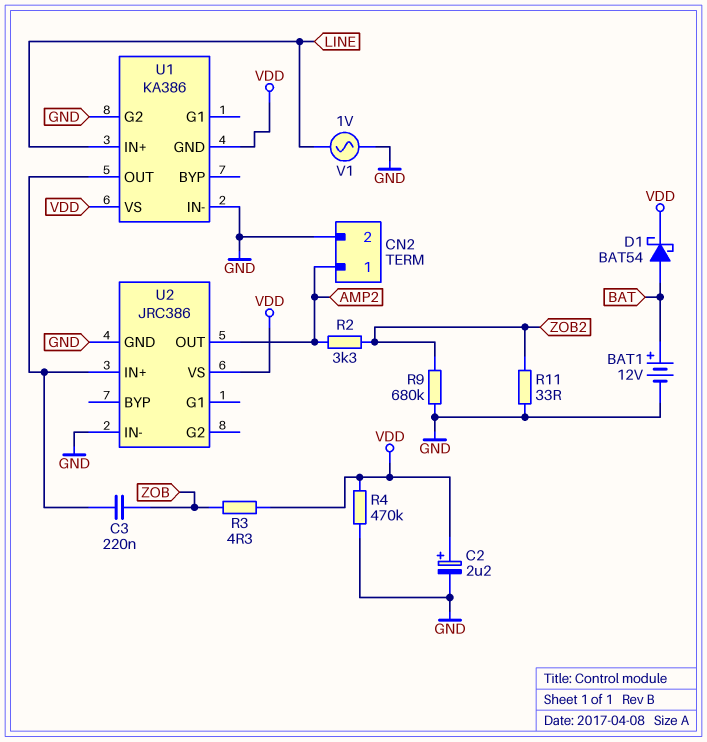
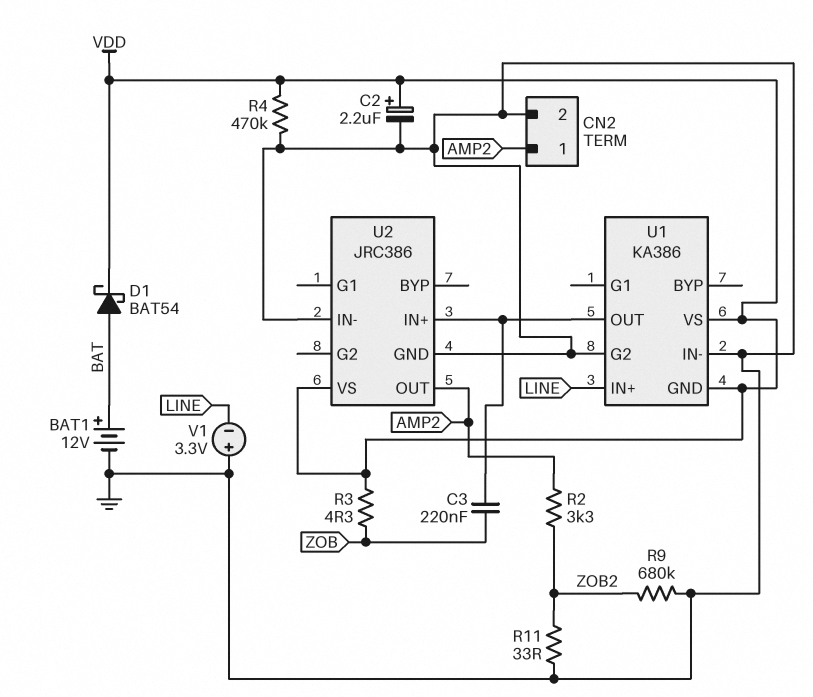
V1: AC 1V (GND, LINE) -> 3.3V (plus GND, minus LINE)

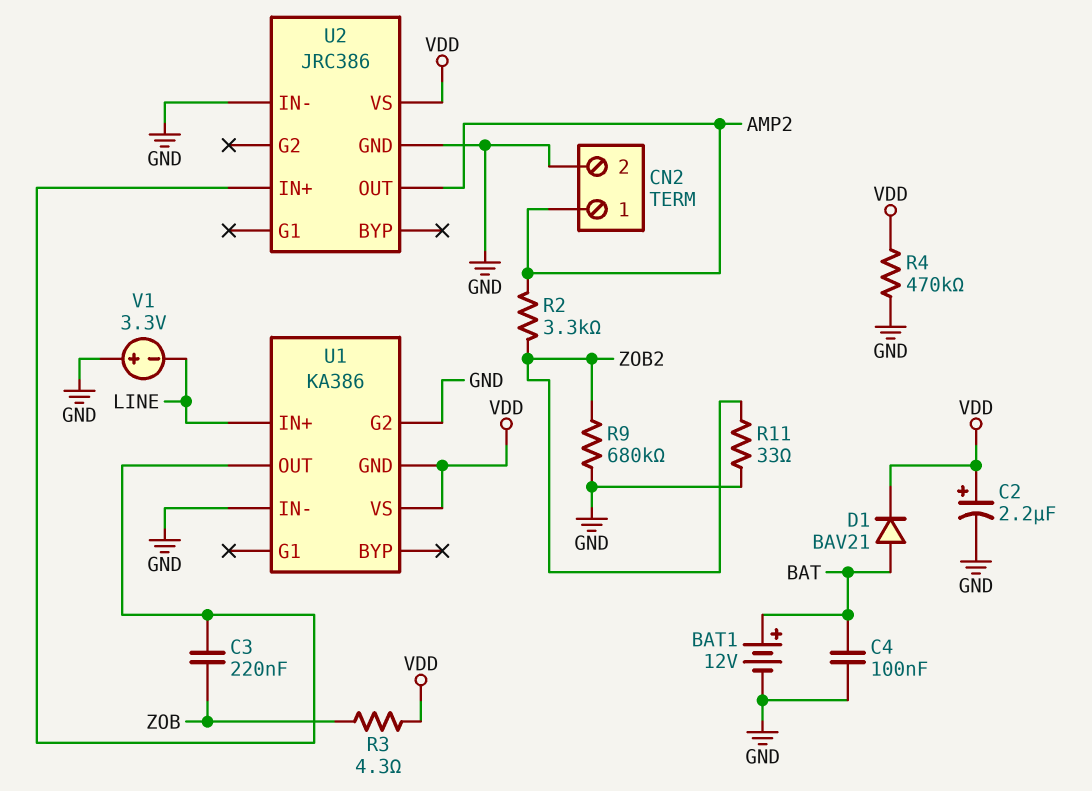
C4: none -> 100nF (BAT, GND)
D1: schottky BAT54 (A BAT, K VDD) -> diode BAV21 (A BAT, K VDD)

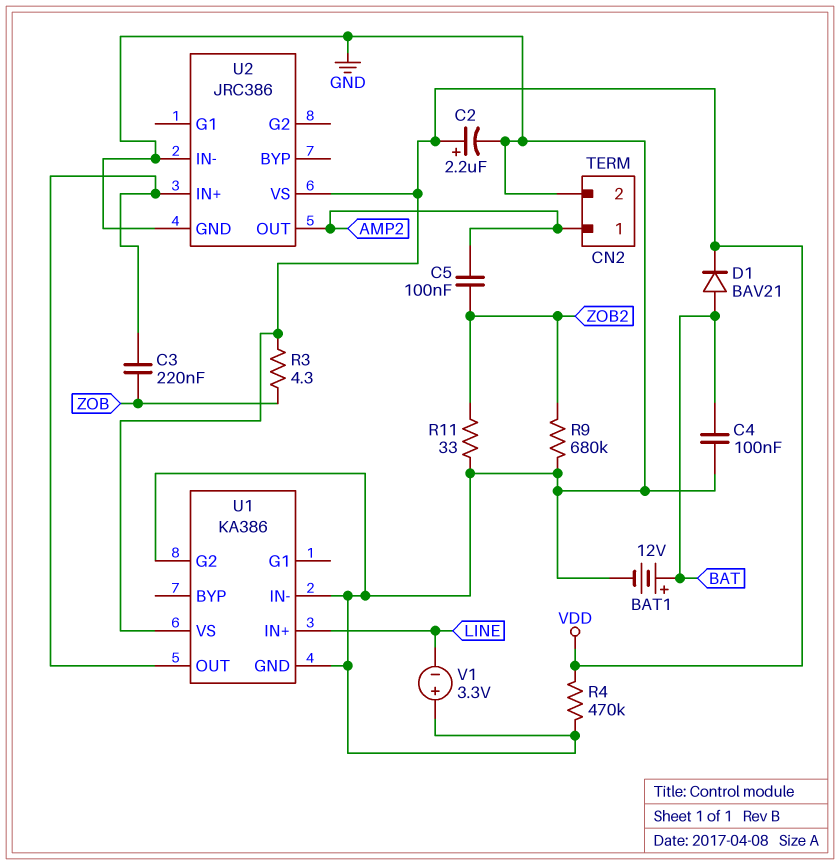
C5: none -> 100nF (AMP2, ZOB2)
R2: 3.3k (AMP2, ZOB2) -> none
U1 pin GND: VDD -> GND

